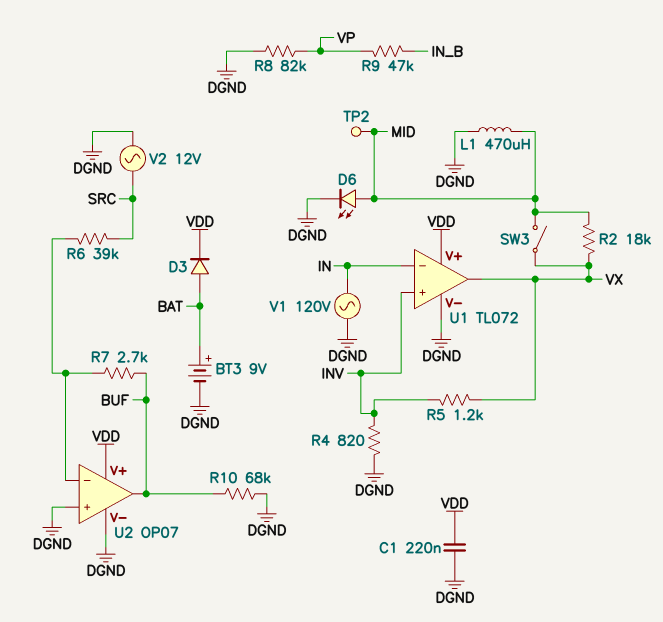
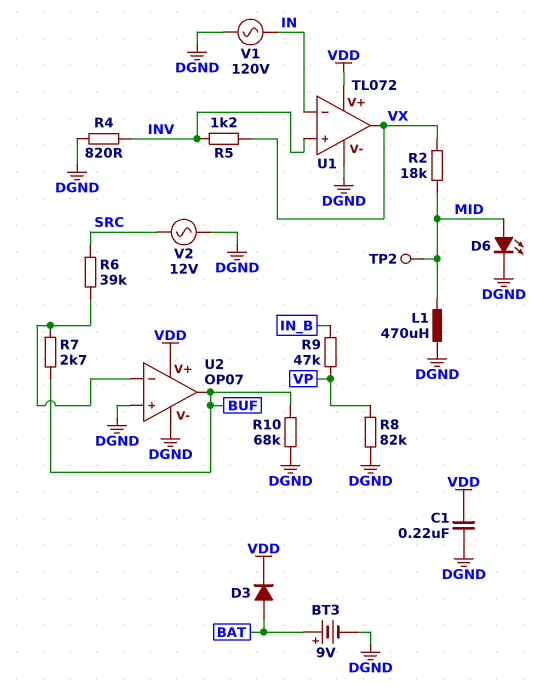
SW3: switch (MID, VX) -> none

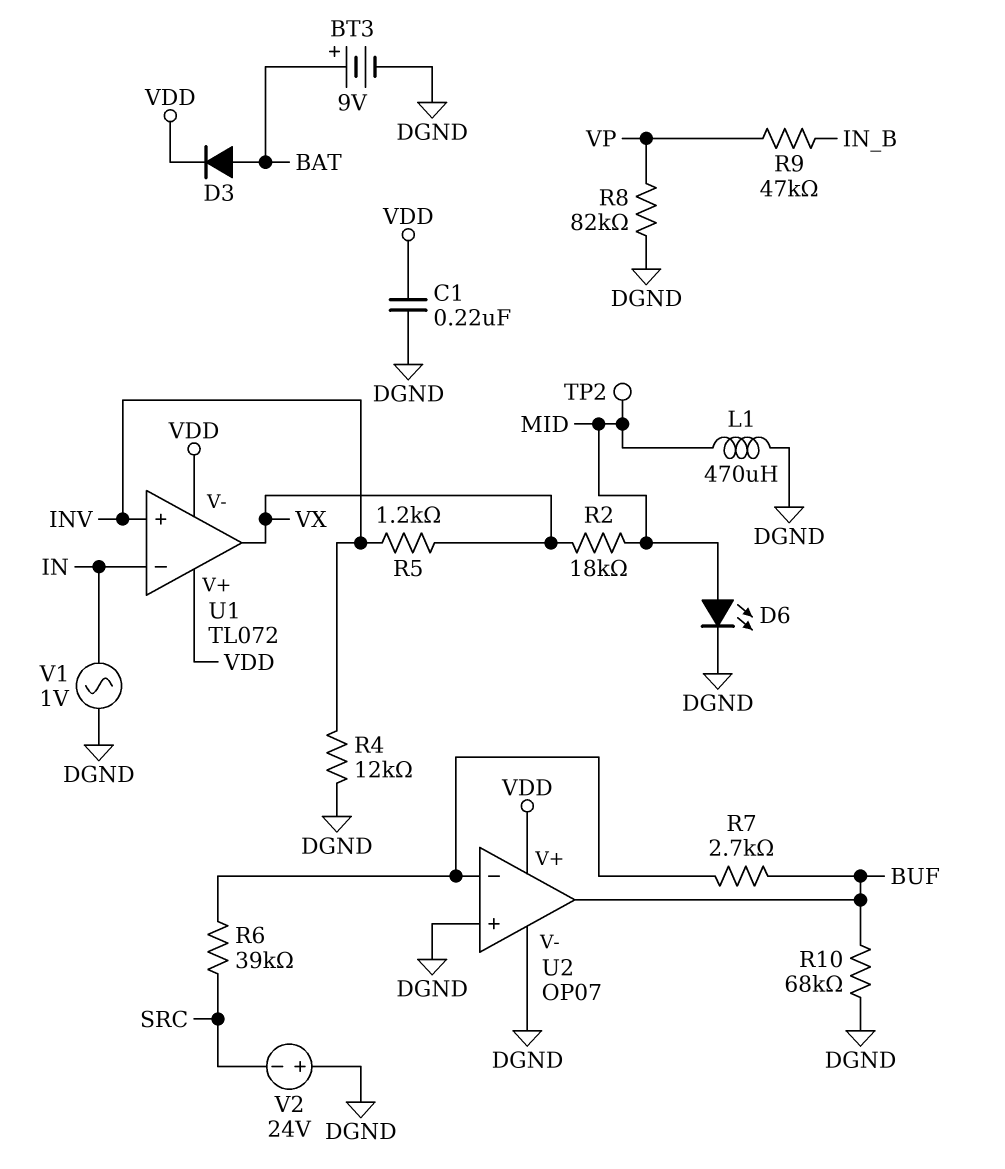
R4: 820 (DGND, INV) -> 12k (DGND, INV)
U1 pin V-: DGND -> VDD
V1: AC 120V (DGND, IN) -> AC 1V (DGND, IN)
V2: AC 12V (DGND, SRC) -> 24V (plus DGND, minus SRC)

